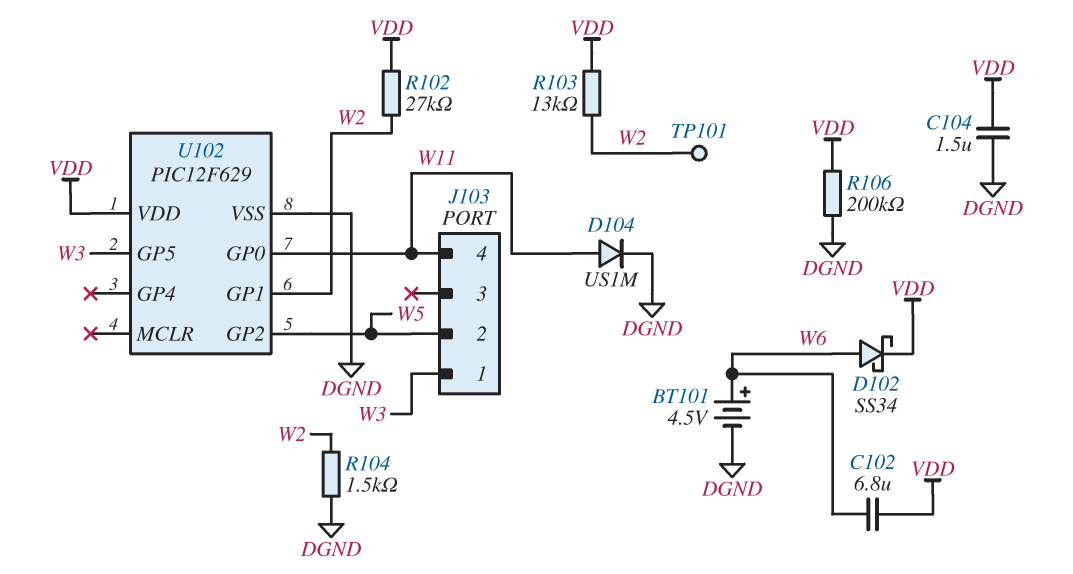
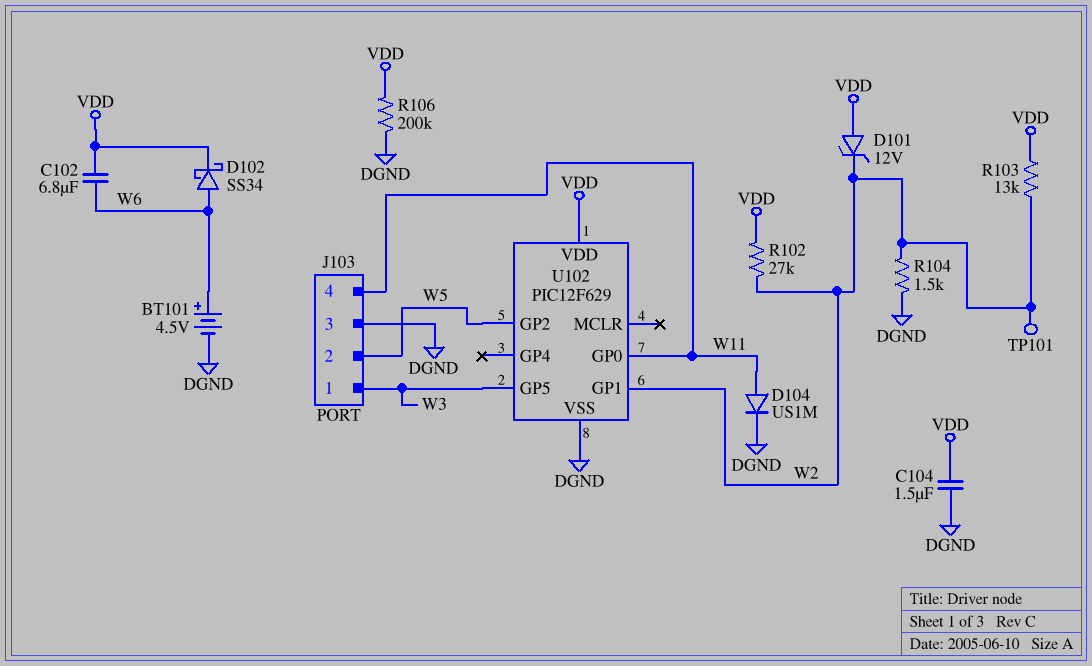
D101: none -> zener 12V (A VDD, K W2)
J103 pin 3: none -> DGND

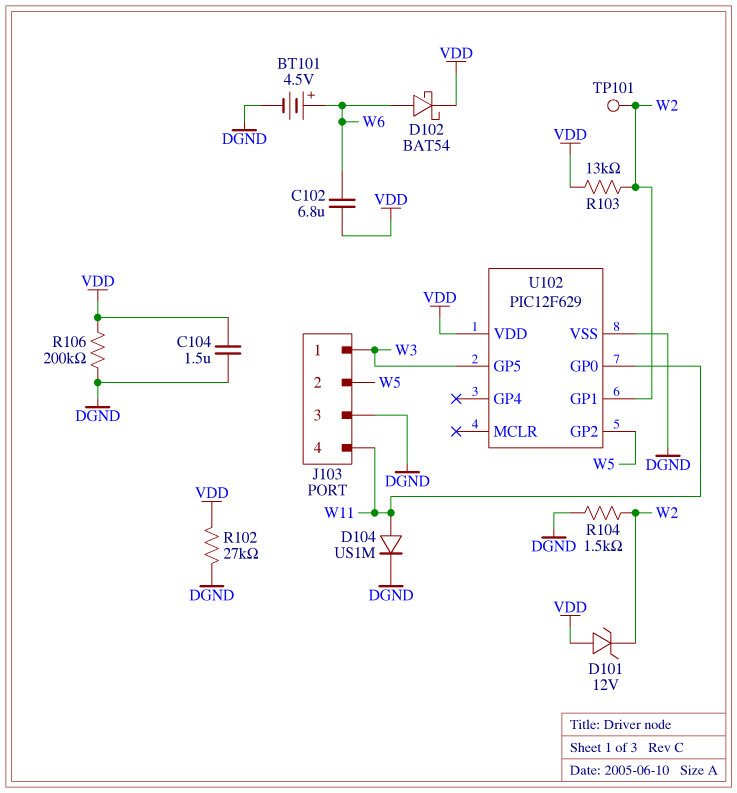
D102: schottky SS34 (A W6, K VDD) -> schottky BAT54 (A W6, K VDD)
R102: 27k (VDD, W2) -> 27k (DGND, VDD)

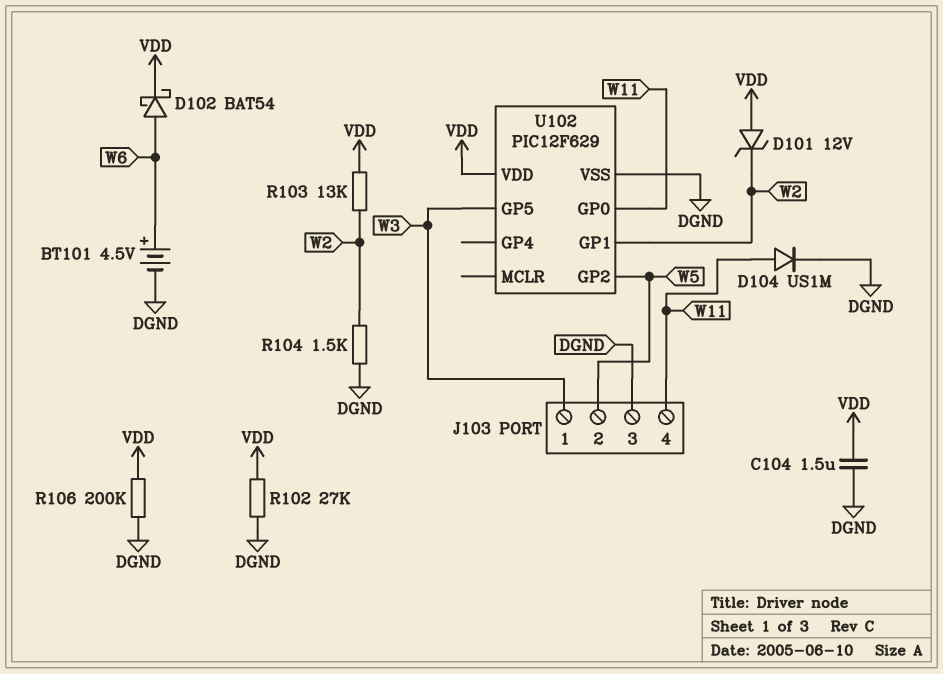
C102: 6.8uF (VDD, W6) -> none
TP101: test point (W2) -> none

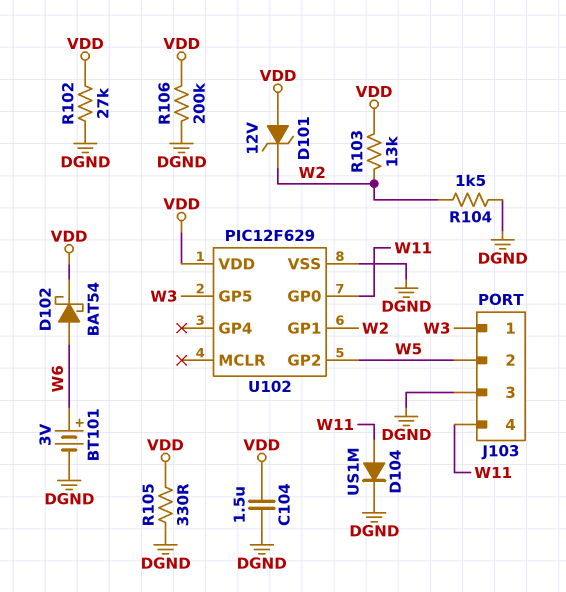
BT101: 4.5V (plus W6, minus DGND) -> 3V (plus W6, minus DGND)
R105: none -> 330 (DGND, VDD)

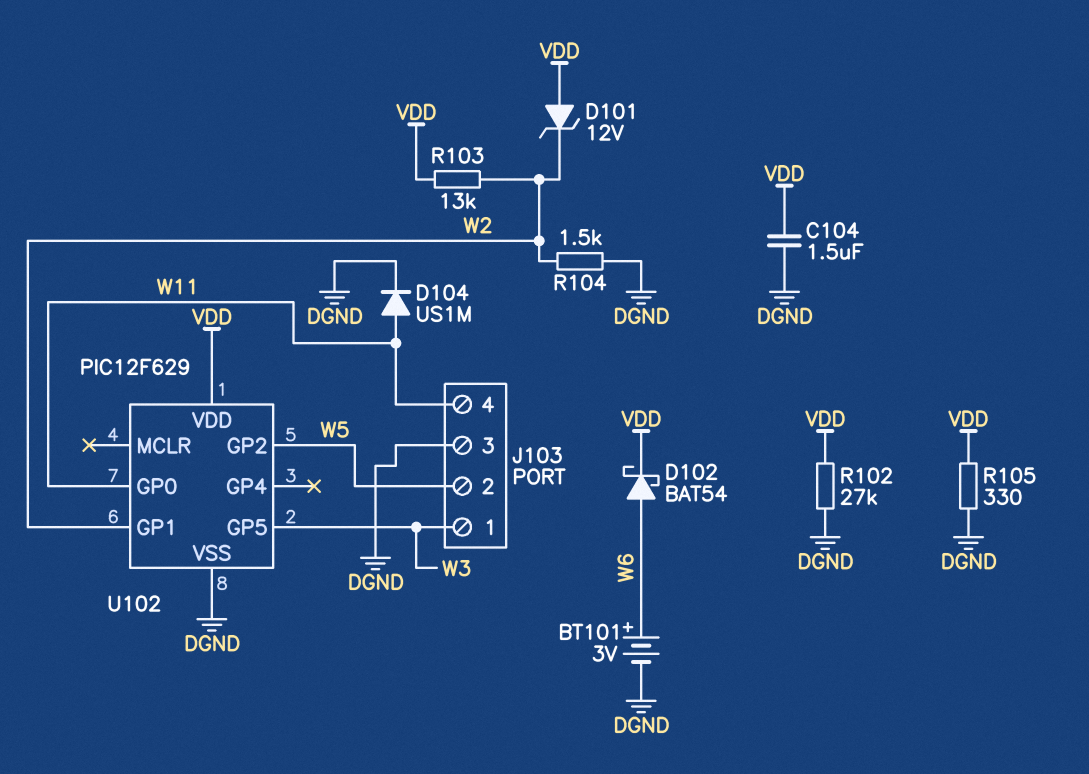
R106: 200k (DGND, VDD) -> none

